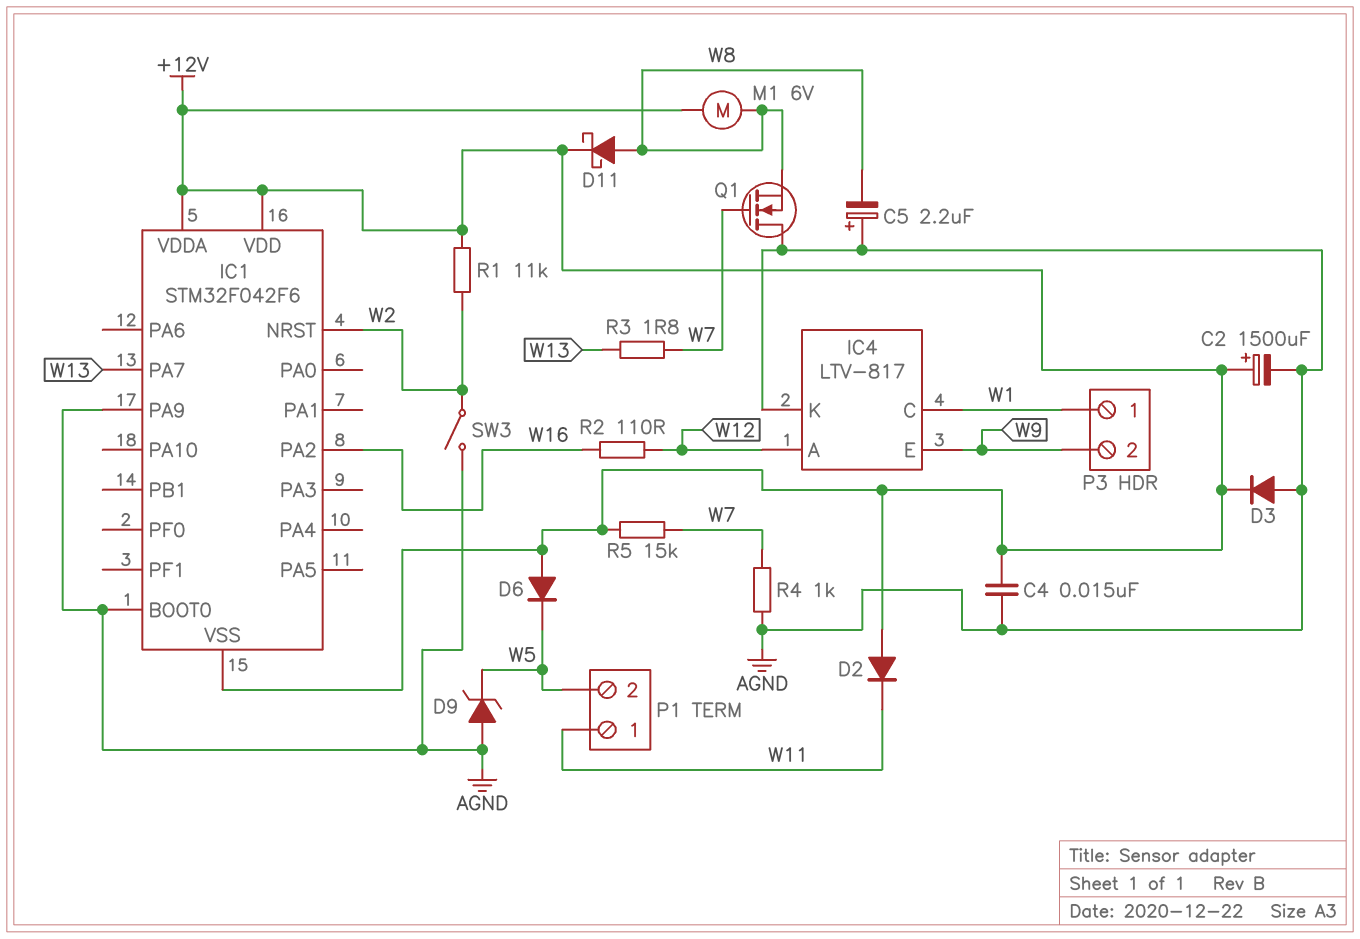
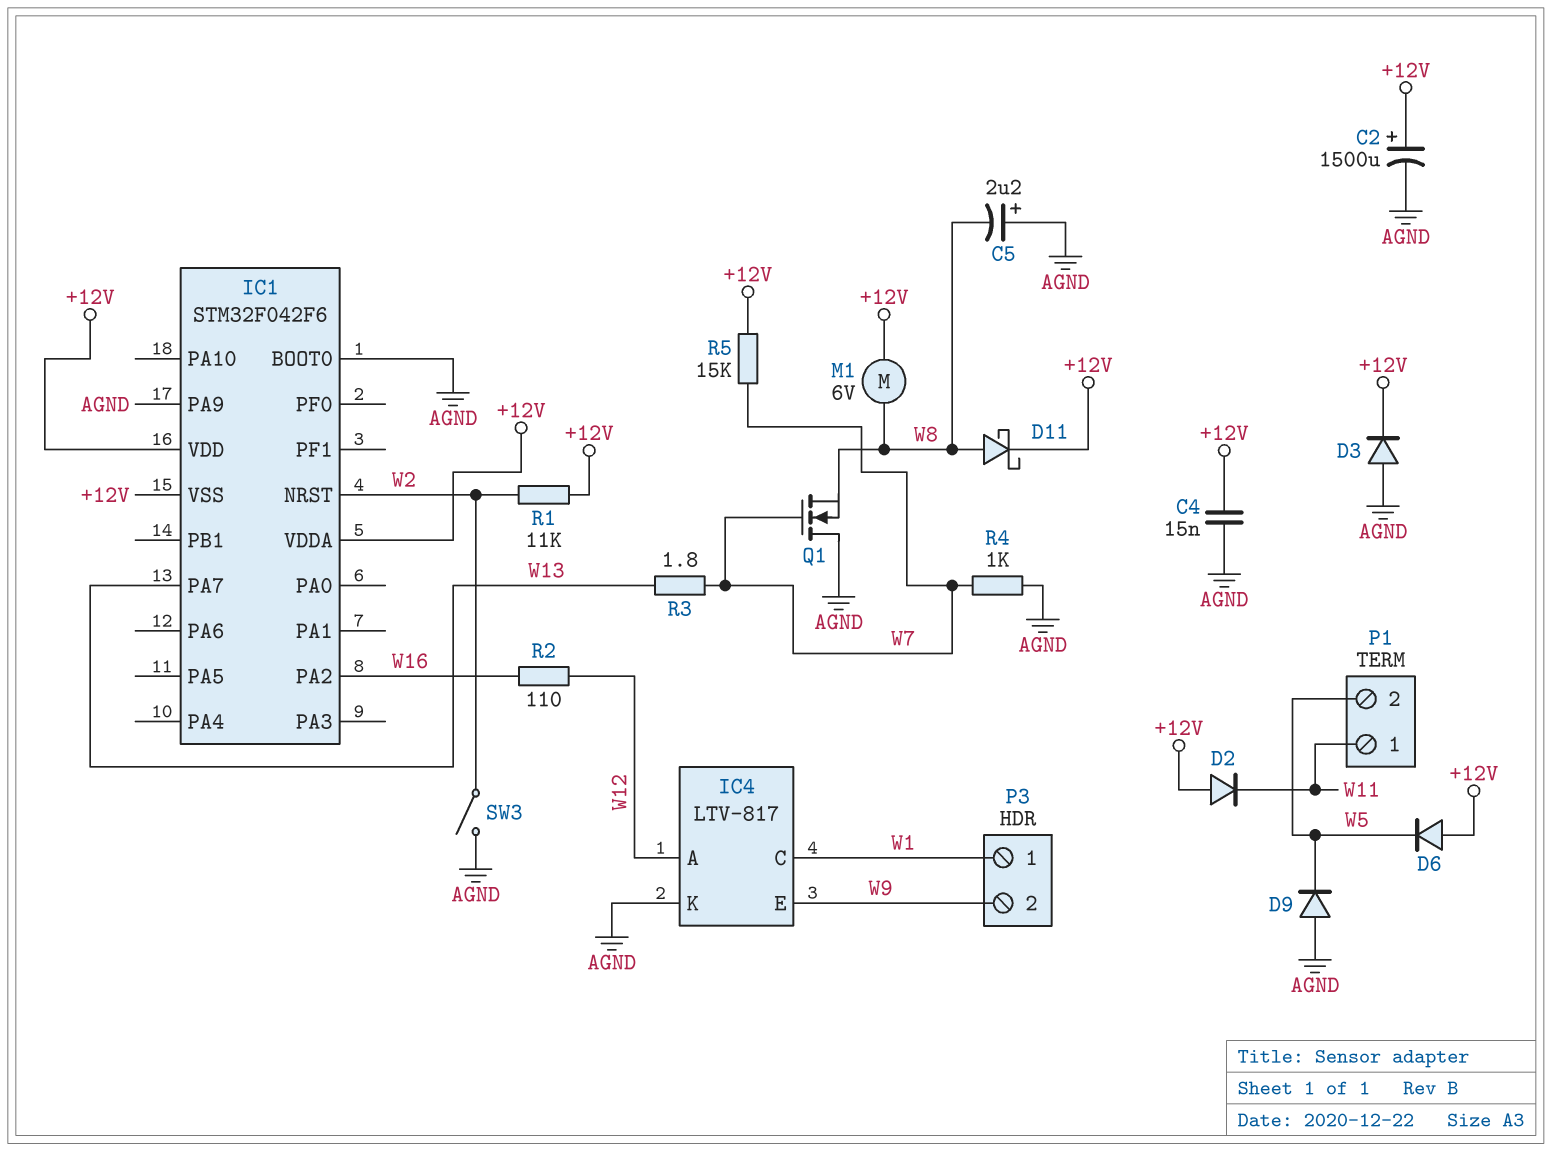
D9: zener (A AGND, K W5) -> diode (A AGND, K W5)

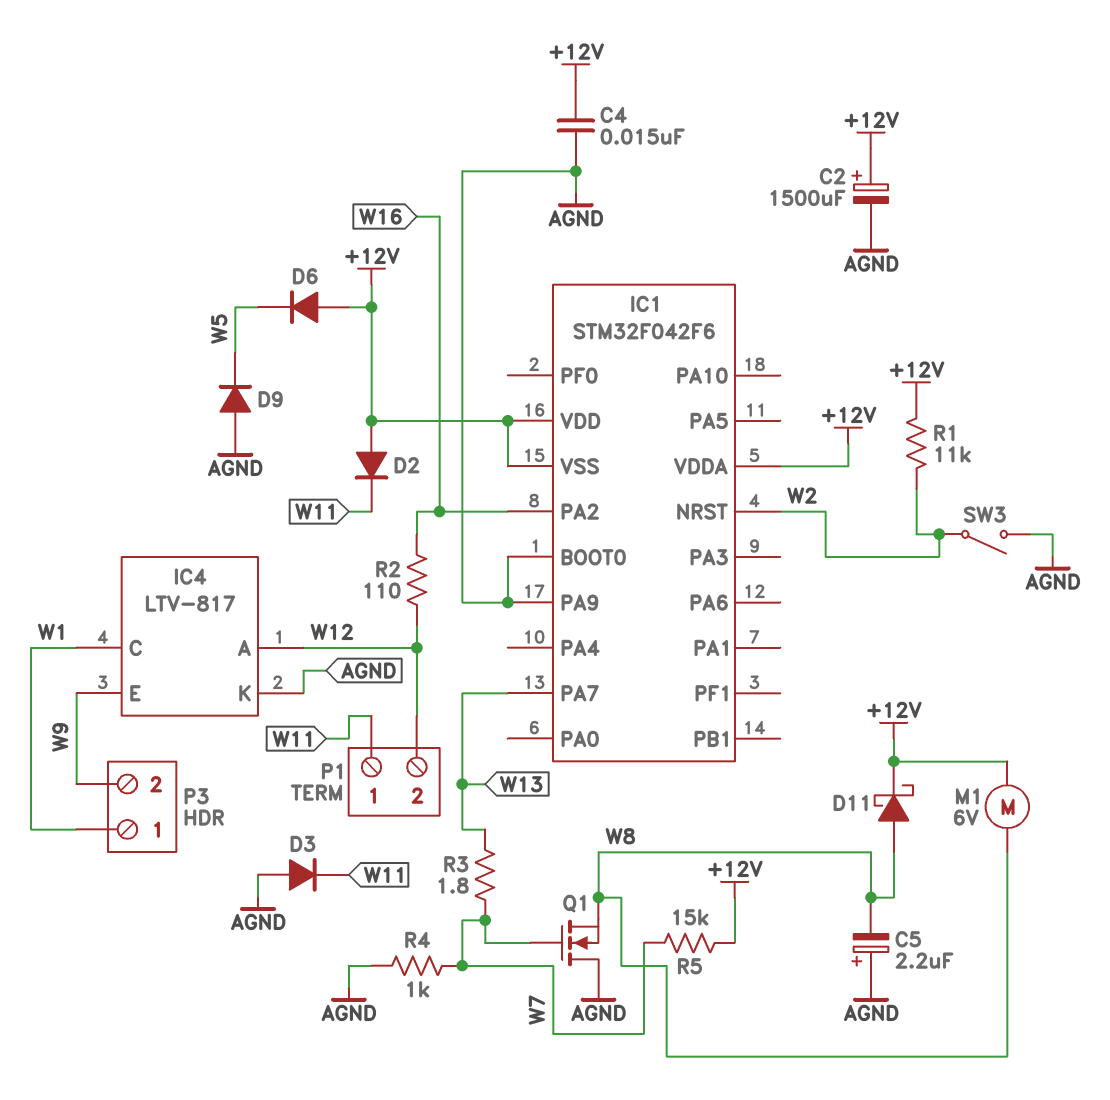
D3: diode (A AGND, K +12V) -> diode (A AGND, K W11)
P1 pin 2: W5 -> W12

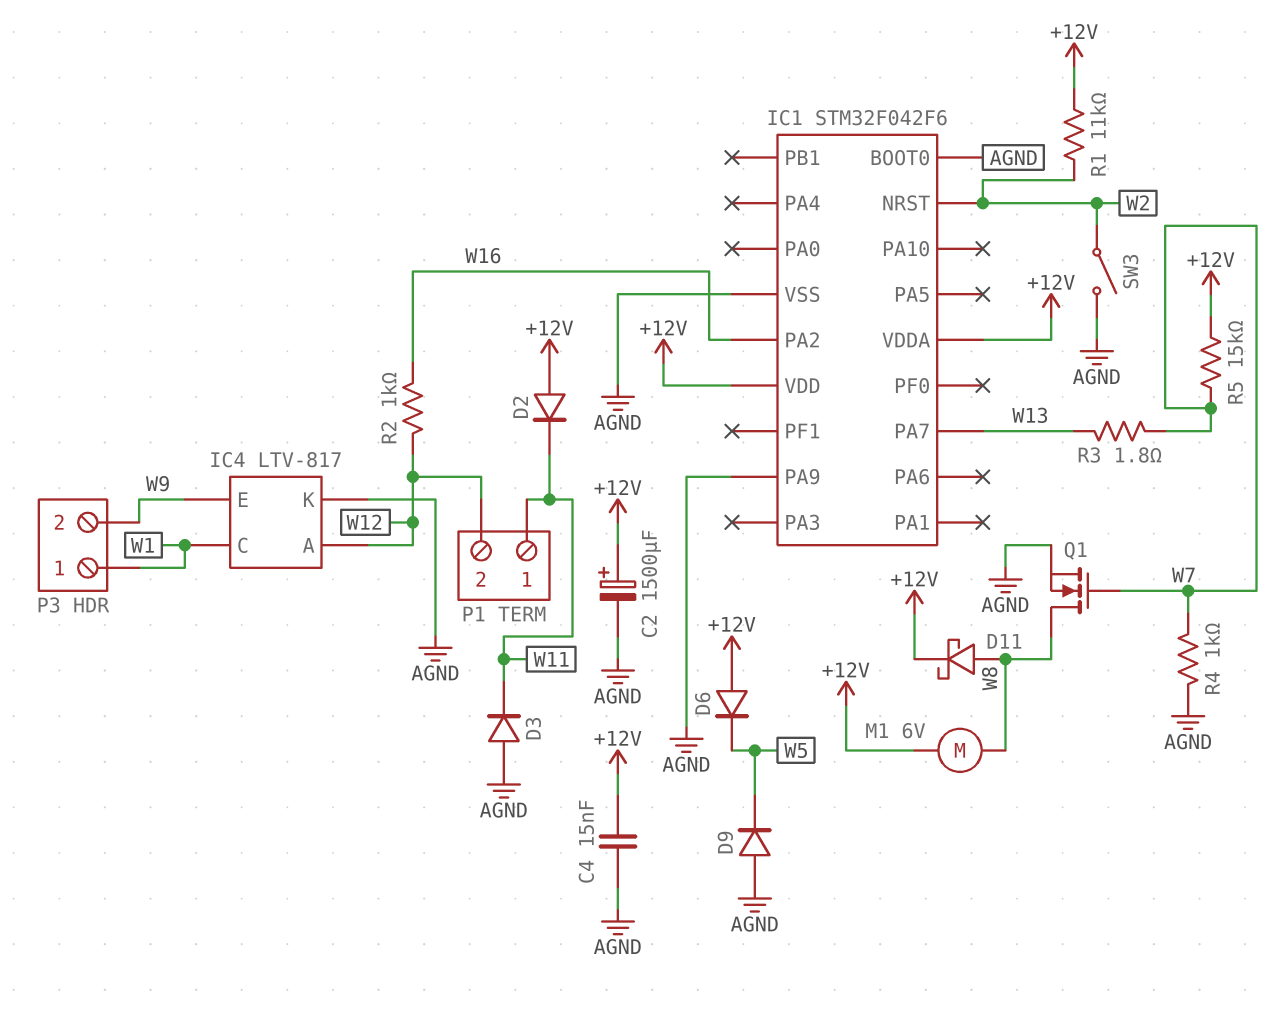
C5: 2.2uF (plus AGND, minus W8) -> none
IC1 pin VSS: +12V -> AGND
Q1: NMOS (G W7, D AGND, S W8) -> NMOS (G W7, D W8, S AGND)
R2: 110 (W12, W16) -> 1k (W12, W16)

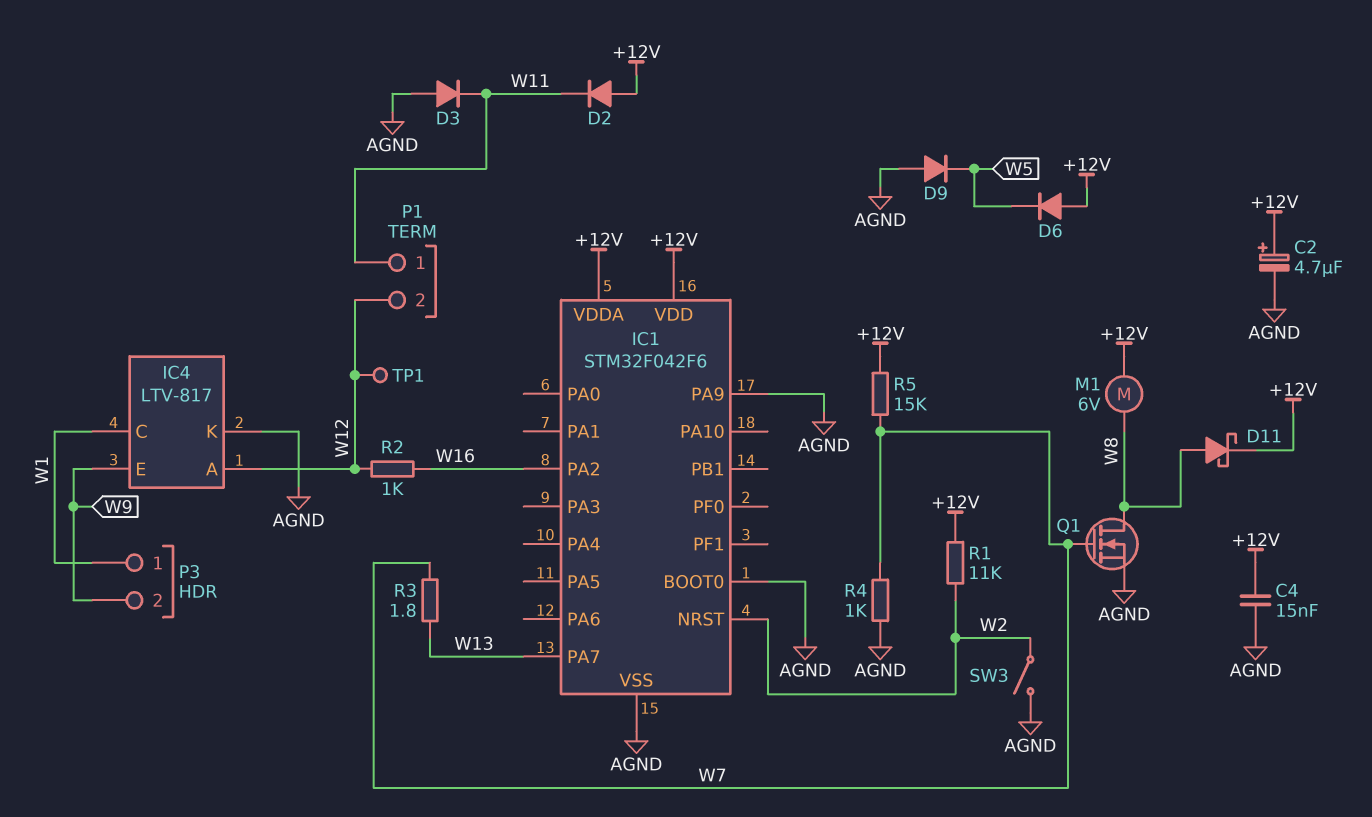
C2: 1500uF (plus +12V, minus AGND) -> 4.7uF (plus +12V, minus AGND)
TP1: none -> test point (W12)

